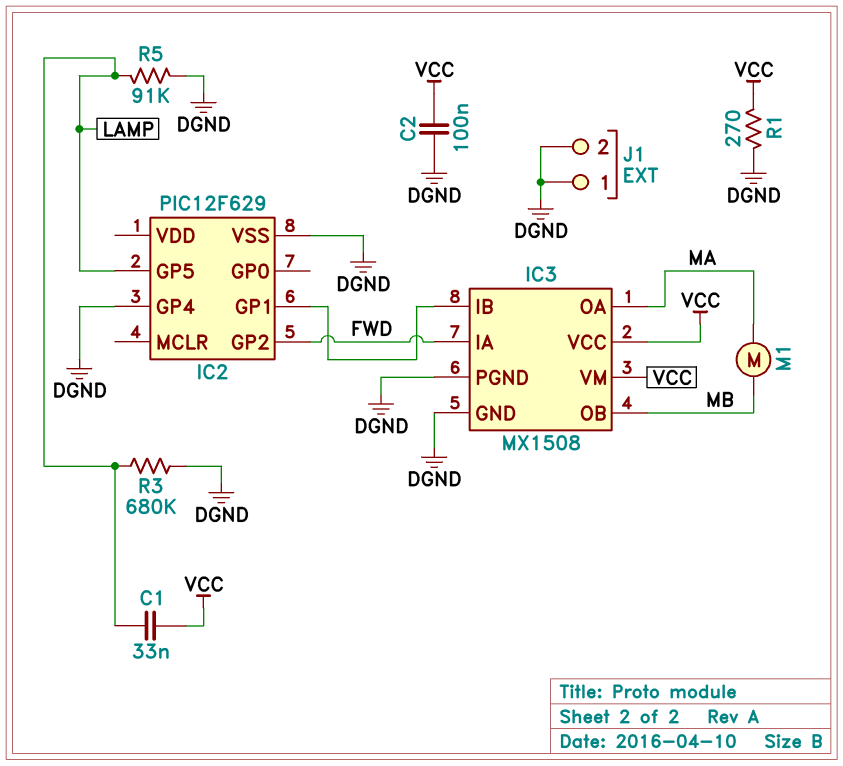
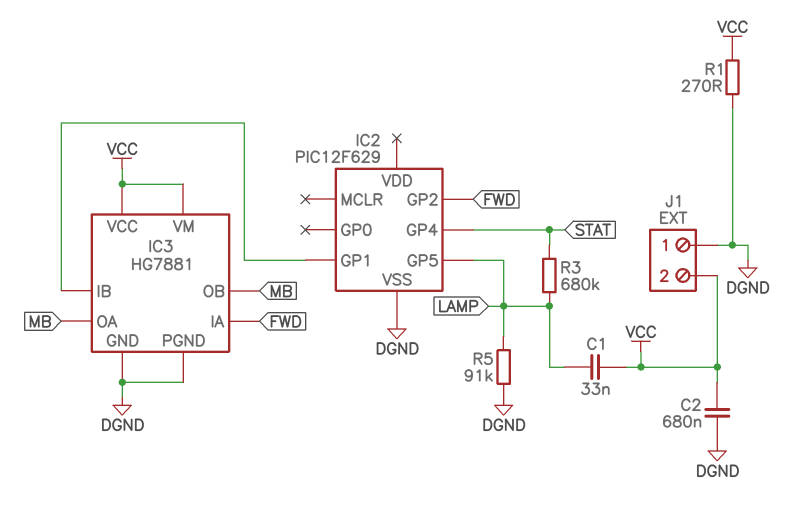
C2: 100nF (DGND, VCC) -> 680nF (DGND, VCC)
IC2 pin GP4: DGND -> STAT
IC3: MX1508 -> HG7881
IC3 pin OA: MA -> MB
J1 pin 2: DGND -> VCC
M1: motor (MA, MB) -> none
R3: 680k (DGND, LAMP) -> 680k (LAMP, STAT)

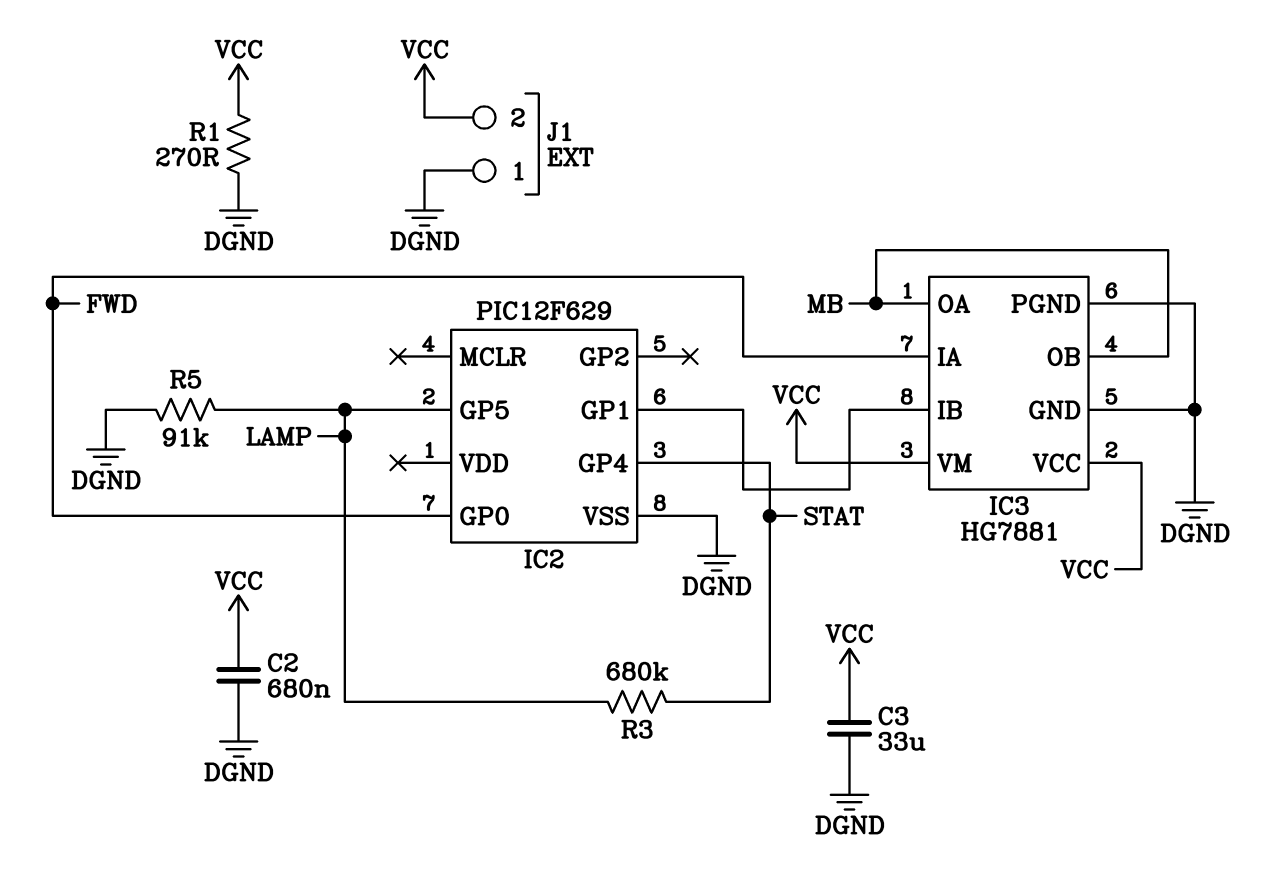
C1: 33nF (LAMP, VCC) -> none
C3: none -> 33uF (DGND, VCC)
IC2 pin GP0: none -> FWD
IC2 pin GP2: FWD -> none

